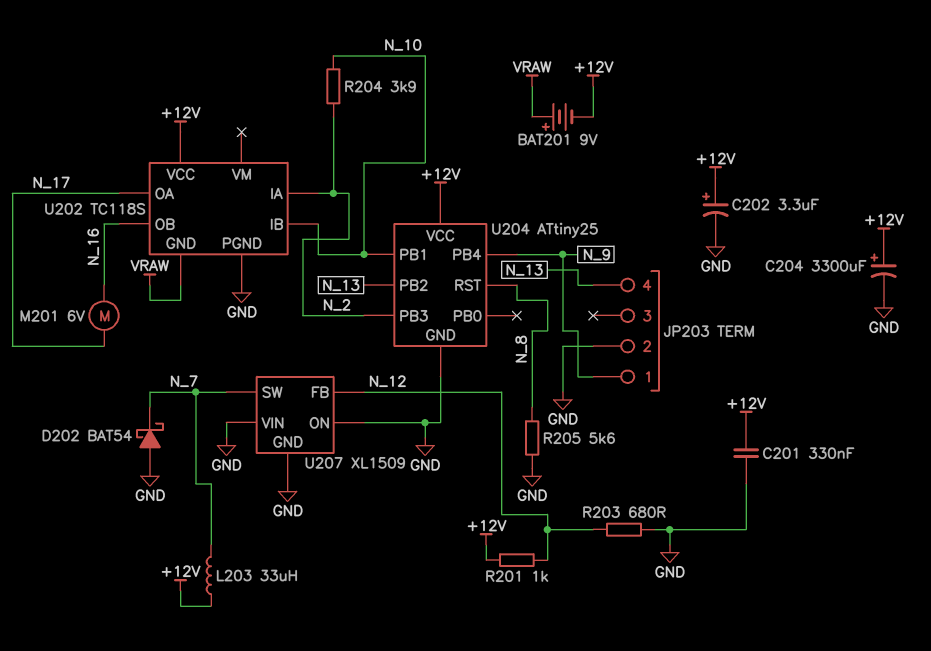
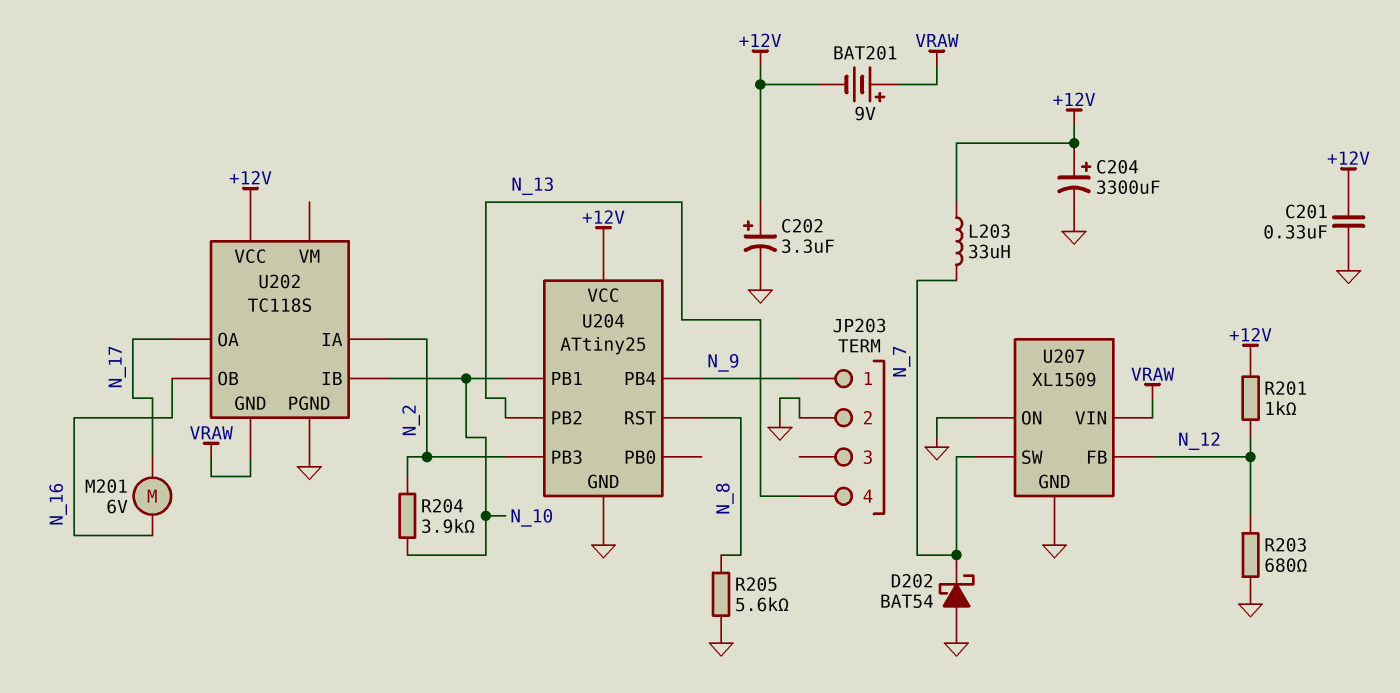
U207 pin VIN: GND -> VRAW

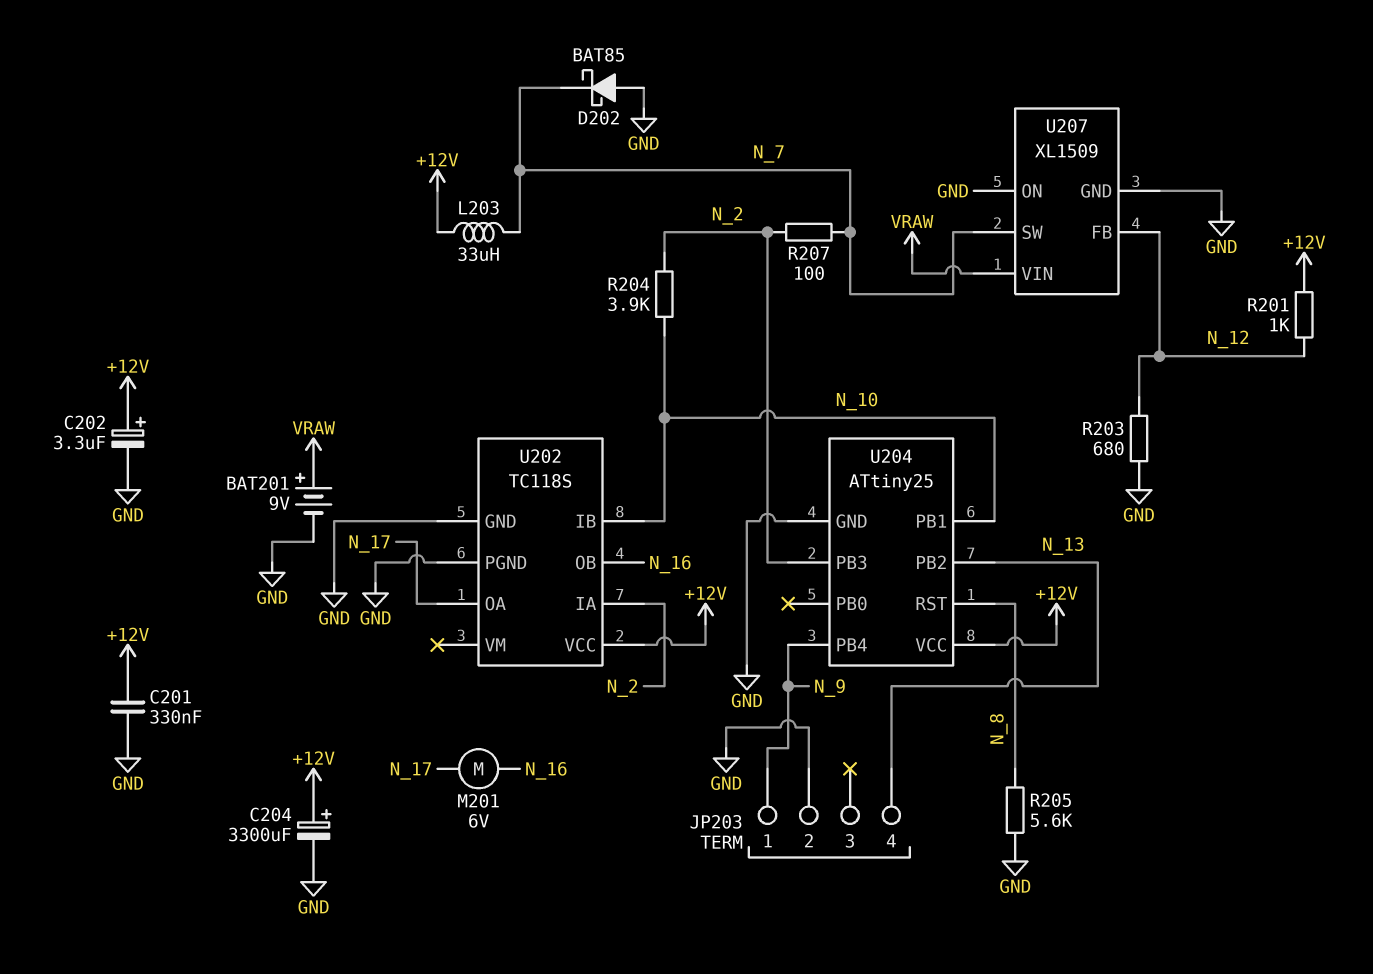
BAT201: 9V (plus VRAW, minus +12V) -> 9V (plus VRAW, minus GND)
D202: schottky BAT54 (A GND, K N_7) -> schottky BAT85 (A GND, K N_7)
R207: none -> 100 (N_2, N_7)
U202 pin GND: VRAW -> GND

